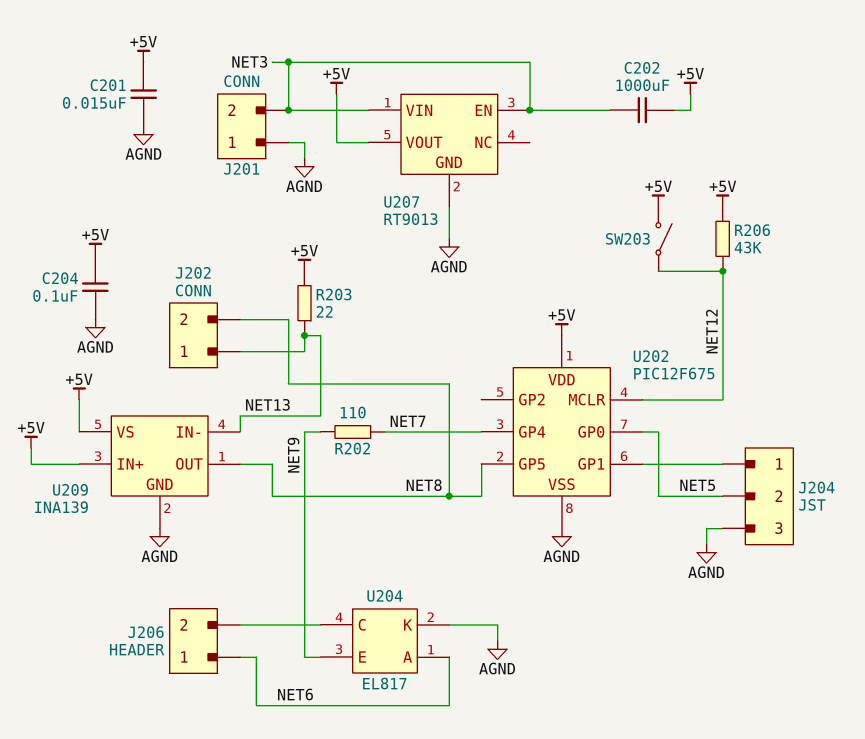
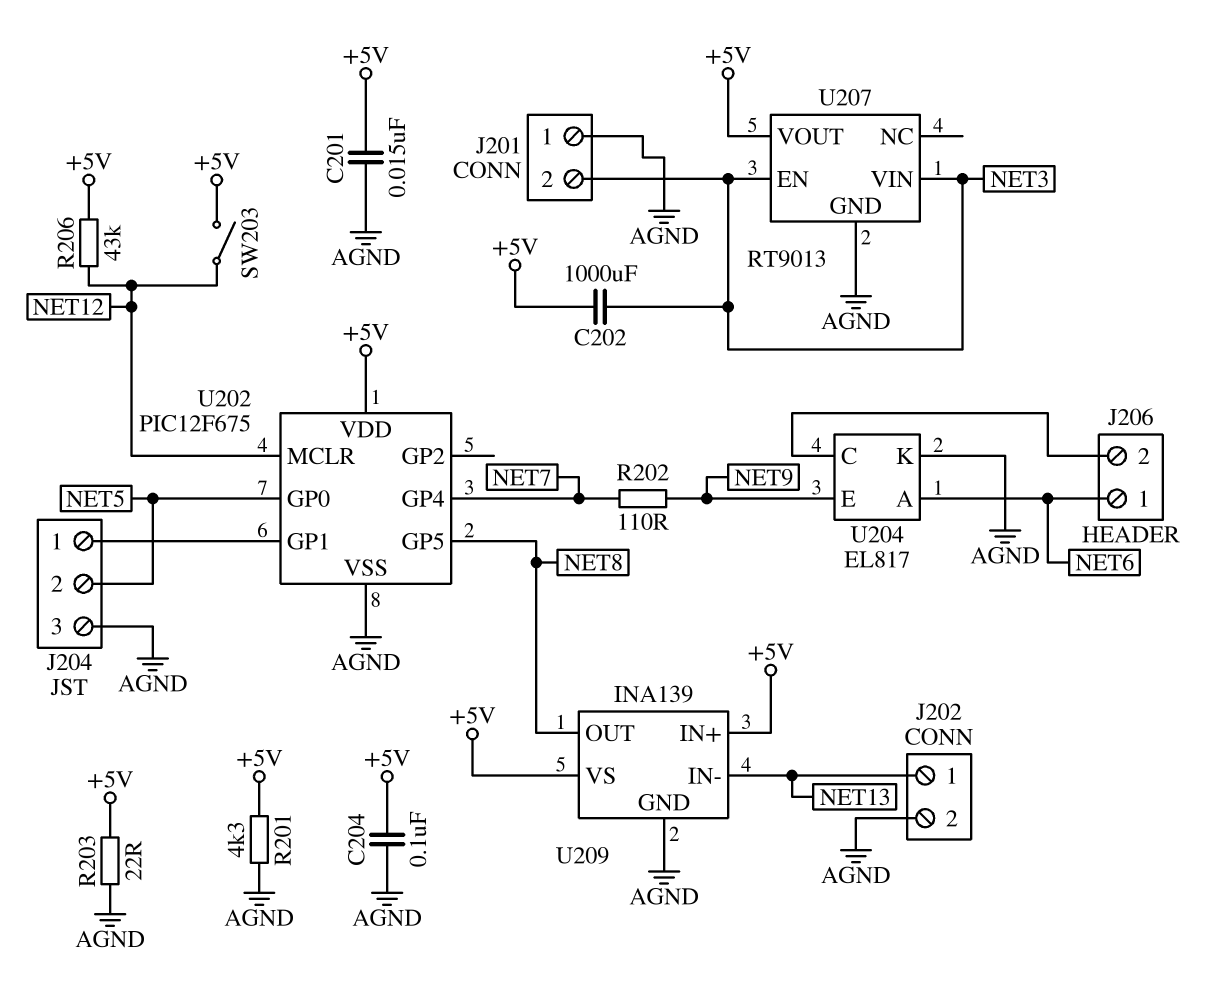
J202 pin 2: NET8 -> AGND
R201: none -> 4.3k (+5V, AGND)
R203: 22 (+5V, NET13) -> 22 (+5V, AGND)

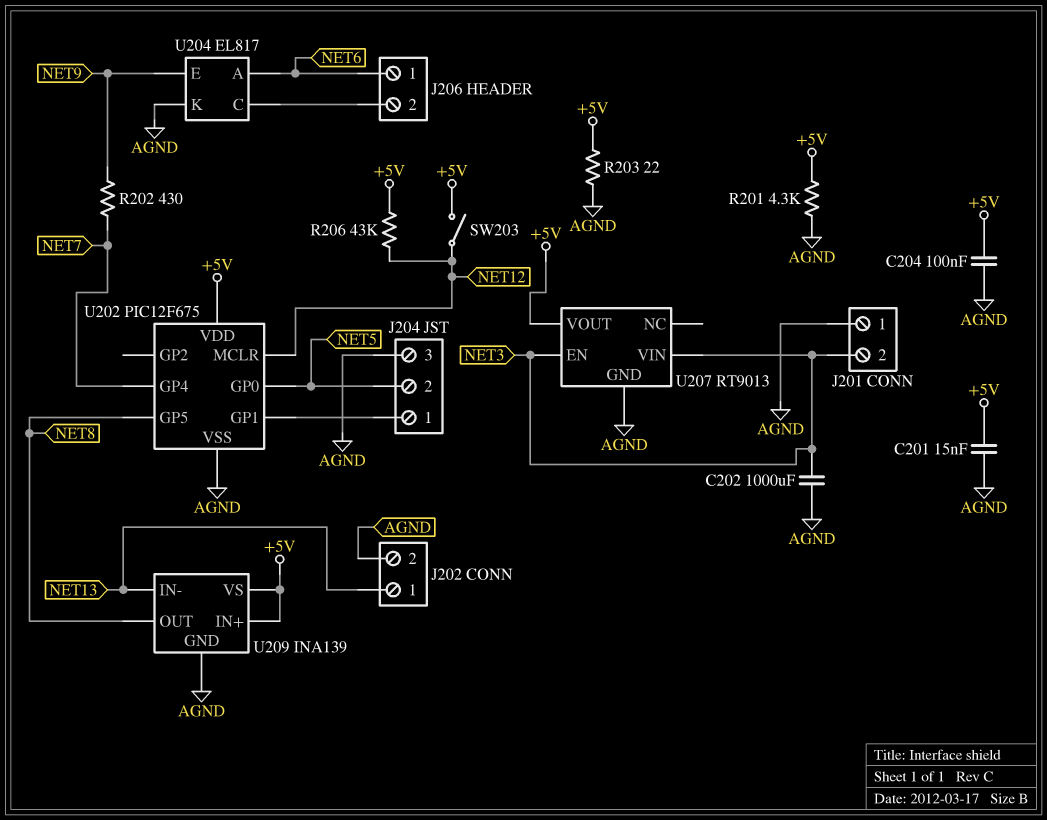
C202: 1000uF (+5V, NET3) -> 1000uF (AGND, NET3)
R202: 110 (NET7, NET9) -> 430 (NET7, NET9)

